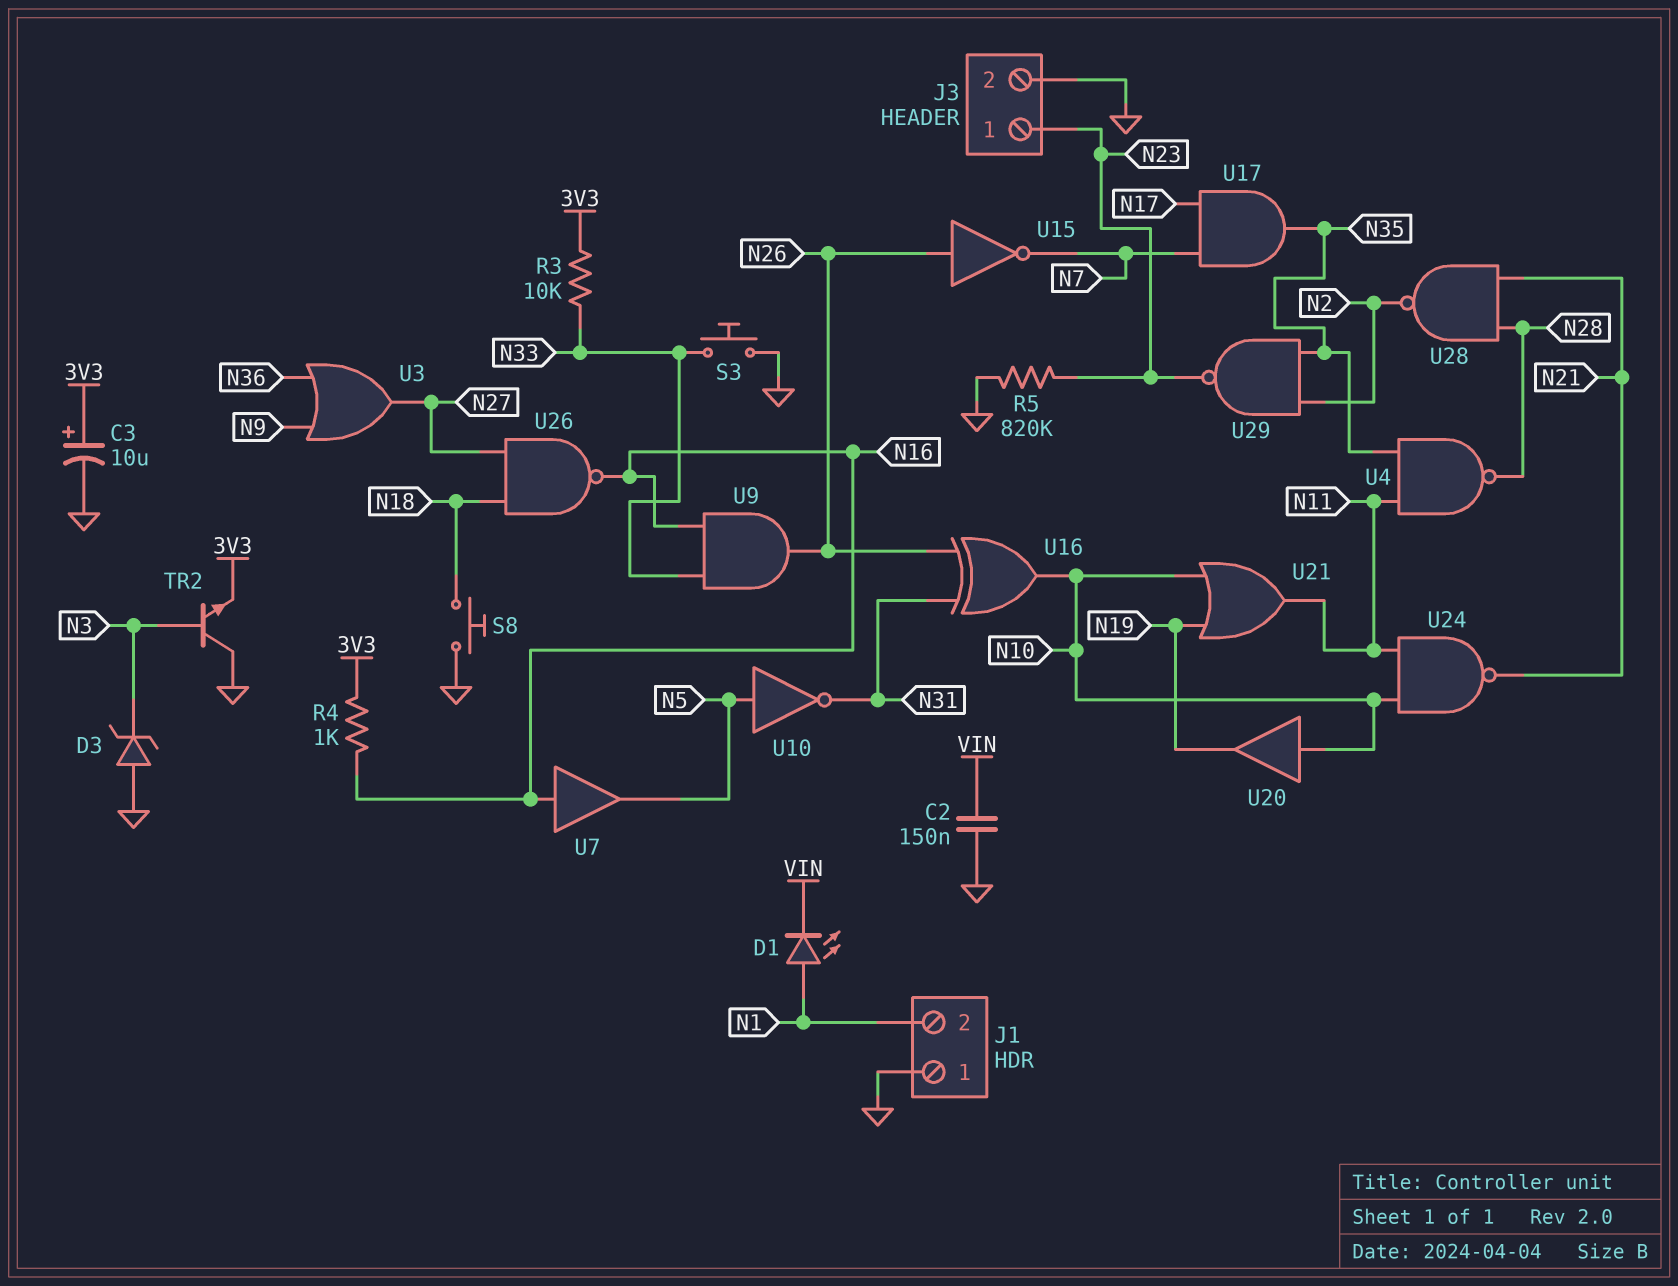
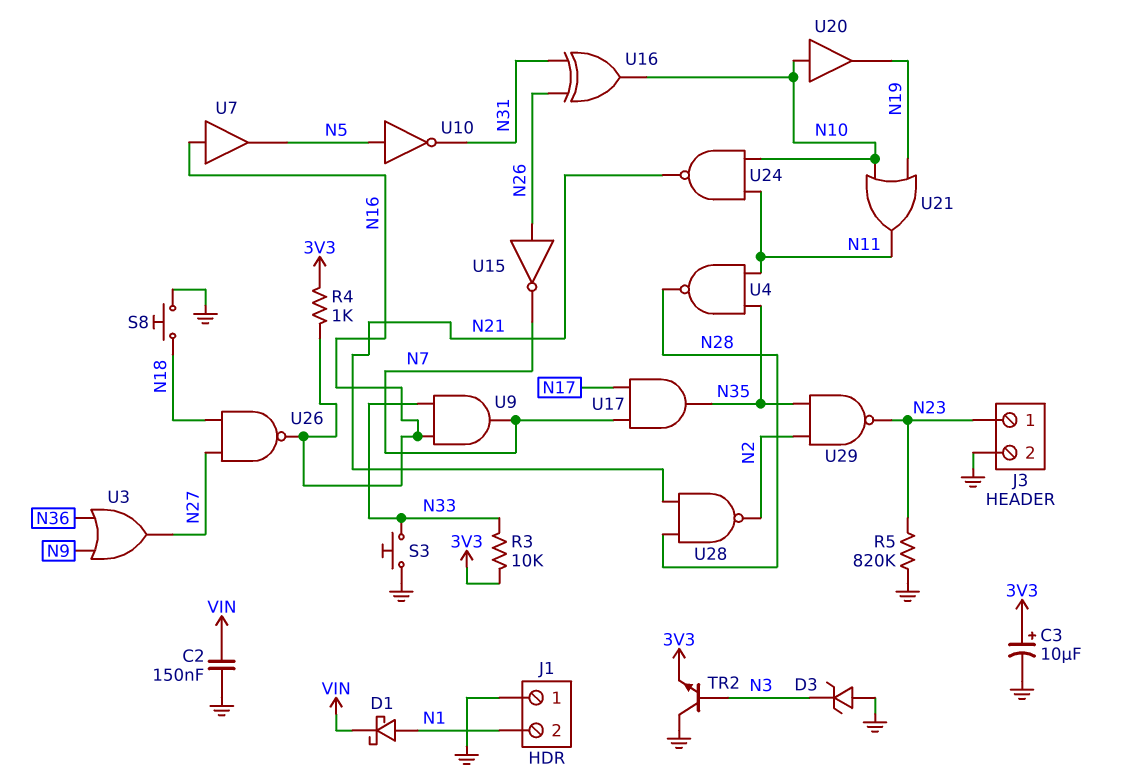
D1: LED (A N1, K VIN) -> schottky (A N1, K VIN)
U9: AND (in N16, in N33, out N26) -> AND (in N16, in N33, out N7)

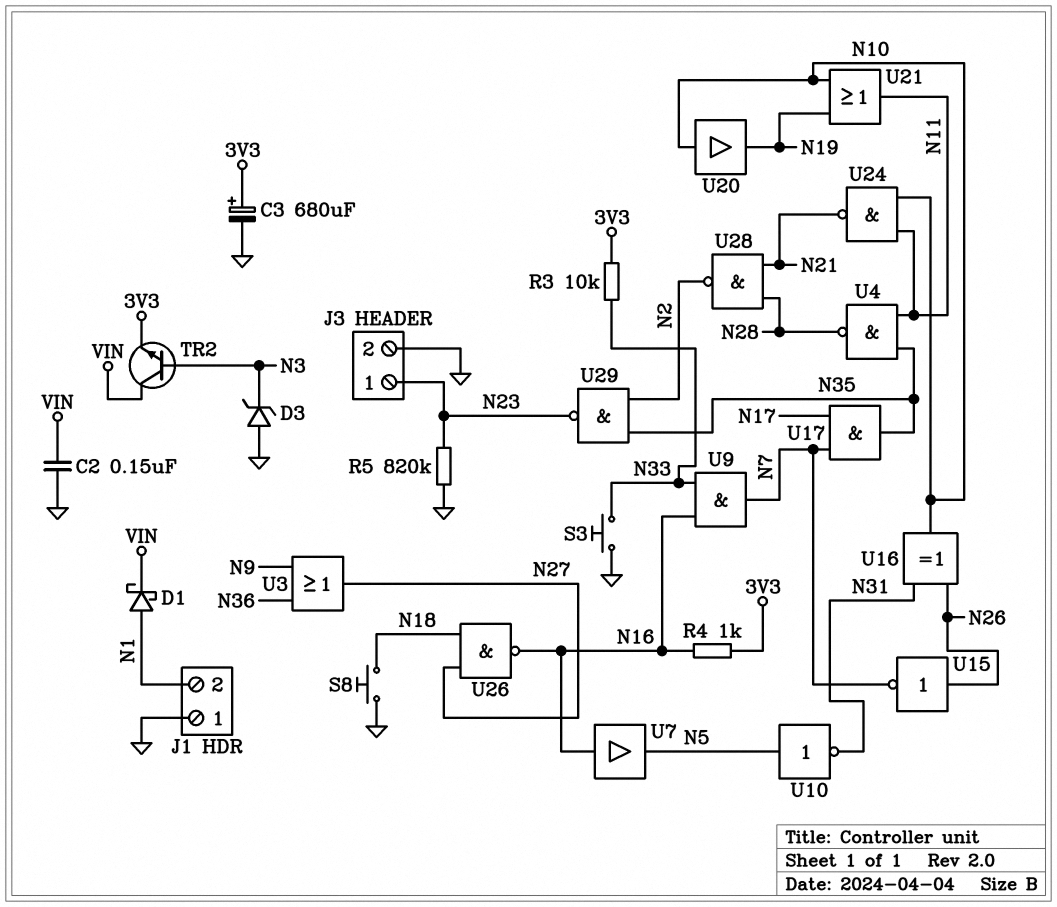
C3: 10uF (plus 3V3, minus GND) -> 680uF (plus 3V3, minus GND)
TR2: NPN (B N3, C GND, E 3V3) -> NPN (B N3, C VIN, E 3V3)

